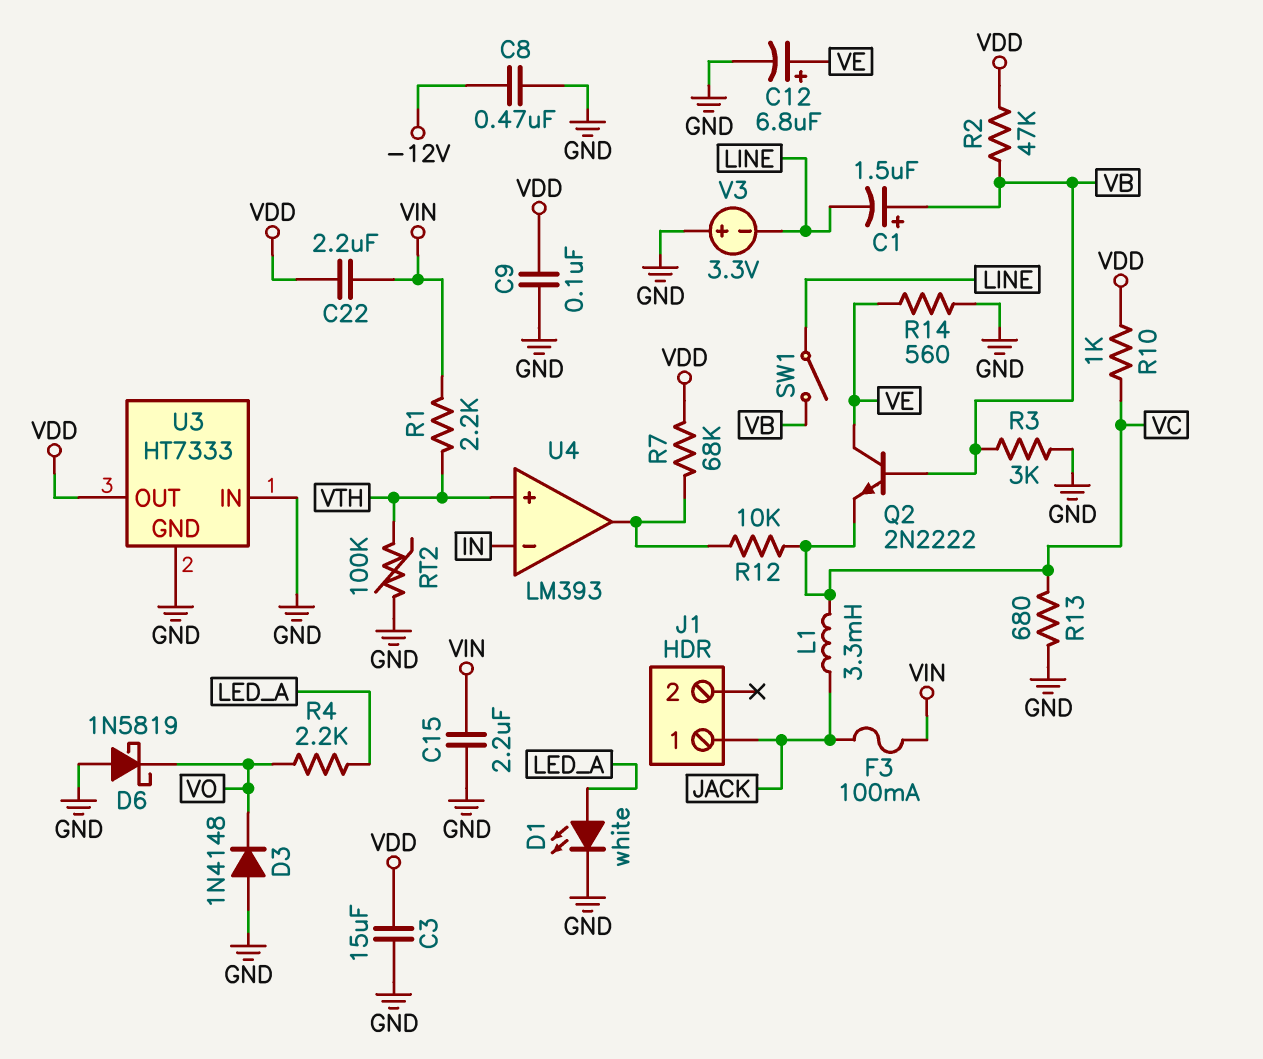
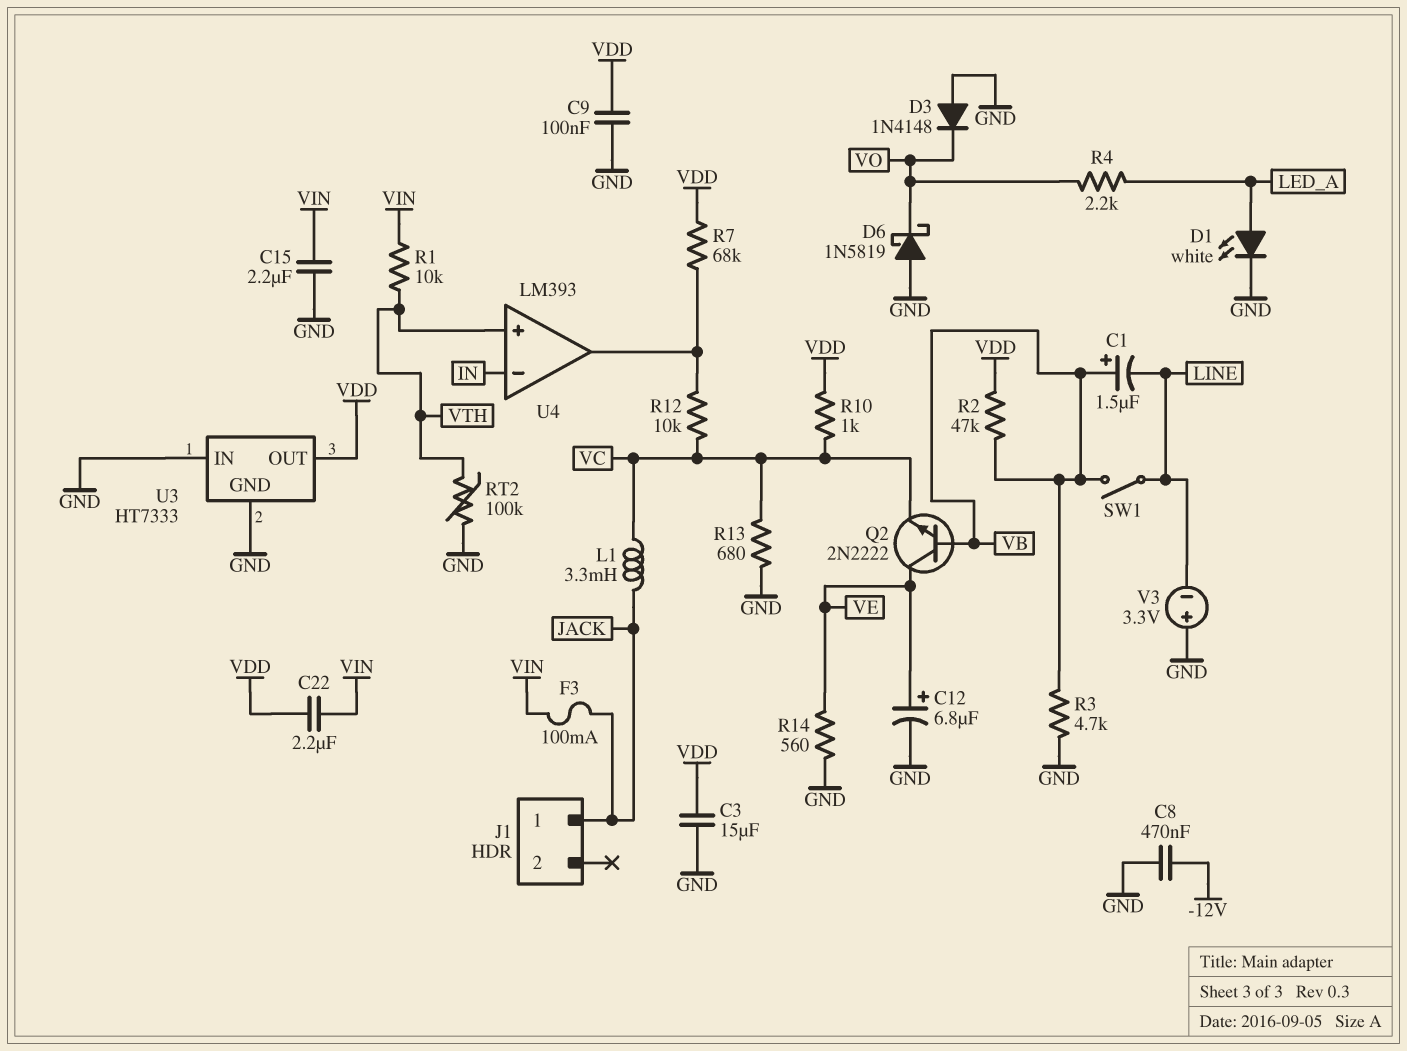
R1: 2.2k (VIN, VTH) -> 10k (VIN, VTH)
R3: 3k (GND, VB) -> 4.7k (GND, VB)

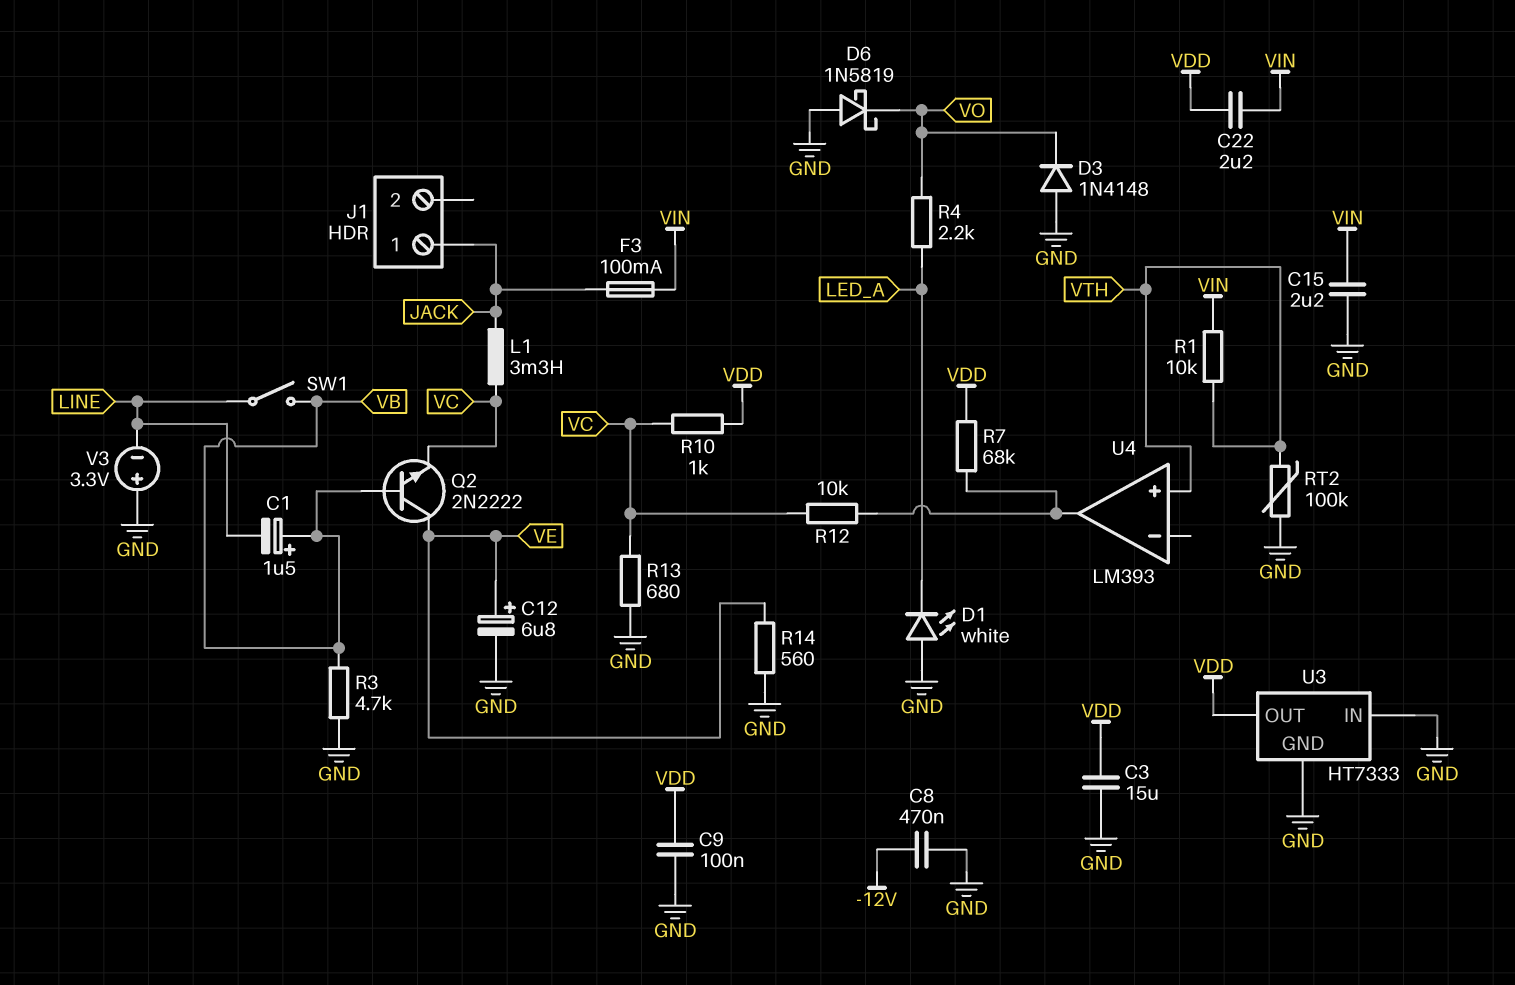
D1: LED white (A LED_A, K GND) -> LED white (A GND, K LED_A)
R2: 47k (VB, VDD) -> none
U4 pin in-: IN -> none

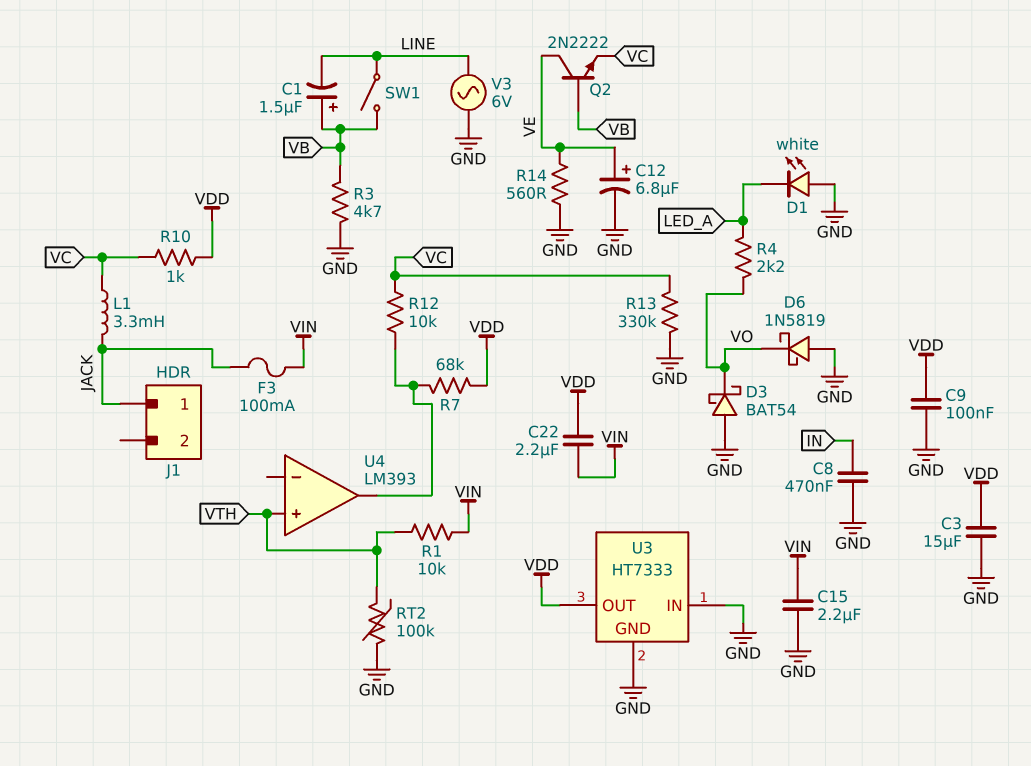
C8: 470nF (-12V, GND) -> 470nF (GND, IN)
D3: diode 1N4148 (A GND, K VO) -> schottky BAT54 (A GND, K VO)
R13: 680 (GND, VC) -> 330k (GND, VC)
V3: 3.3V (plus GND, minus LINE) -> AC 6V (GND, LINE)

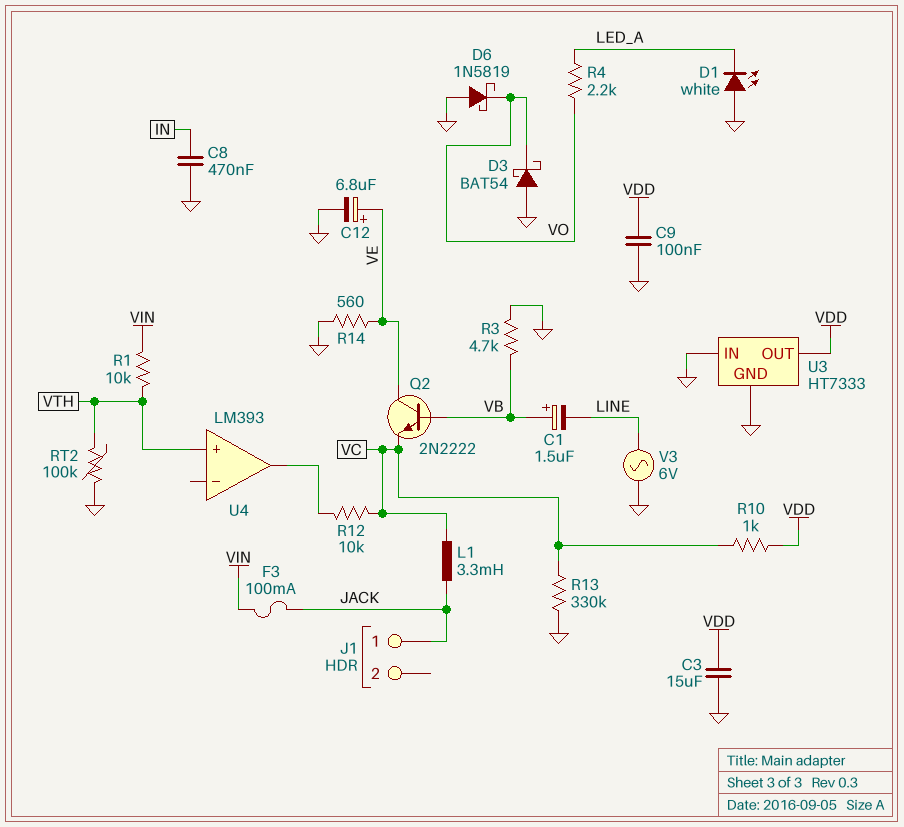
C15: 2.2uF (GND, VIN) -> none
C22: 2.2uF (VDD, VIN) -> none
R7: 68k (U4/out, VDD) -> none
SW1: switch (LINE, VB) -> none

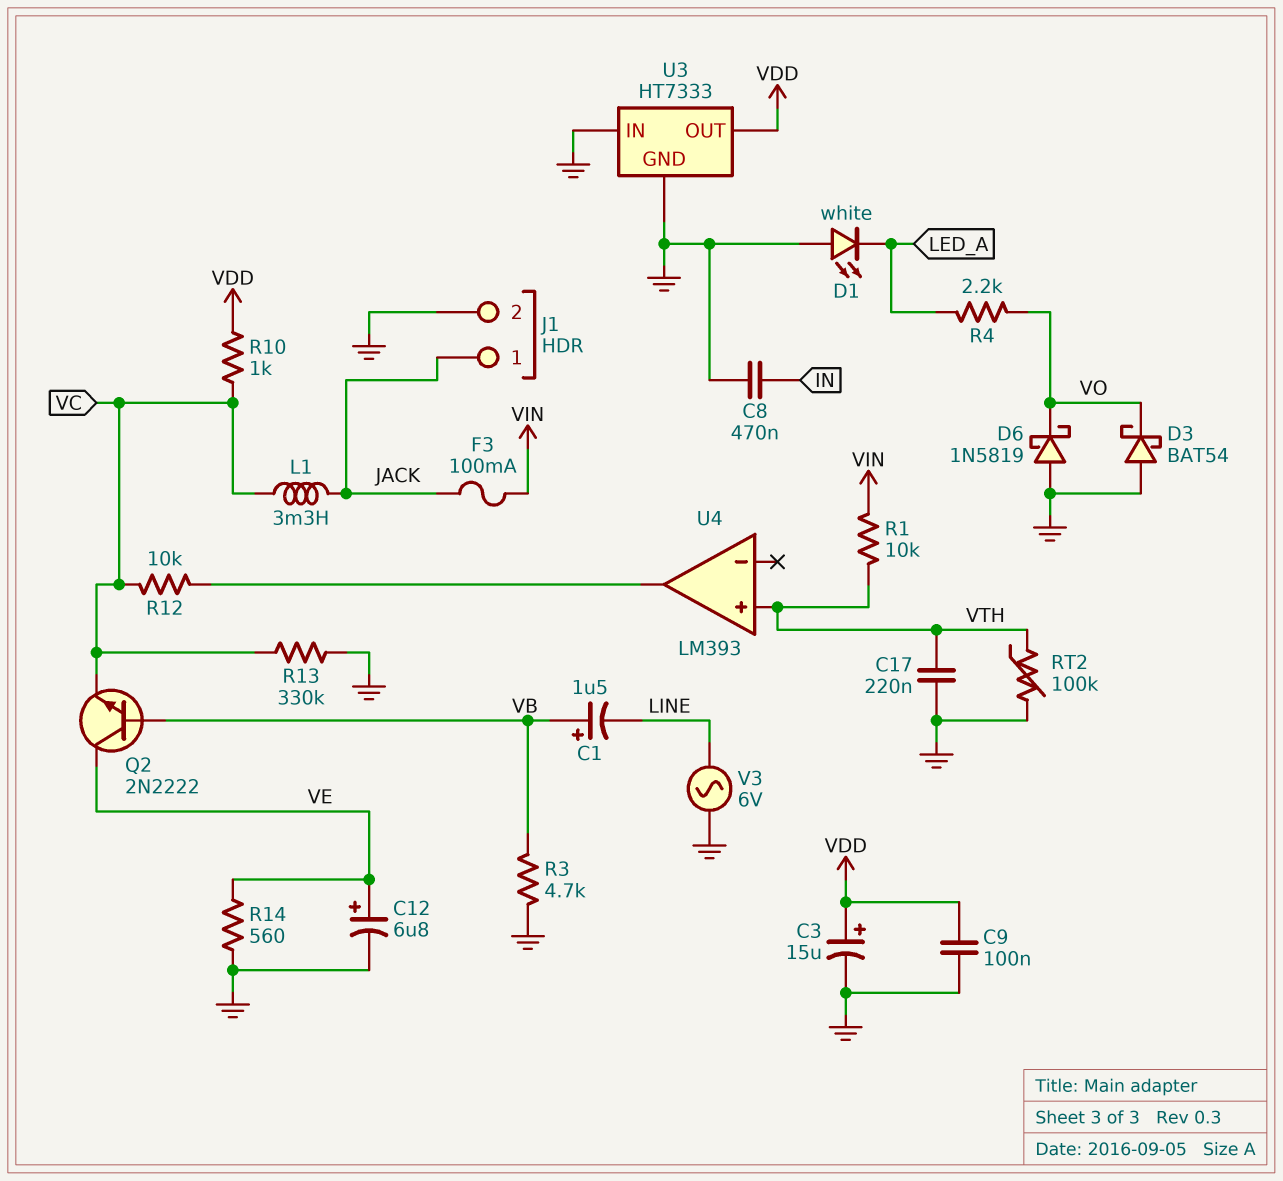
C3: 15uF (GND, VDD) -> 15uF (plus VDD, minus GND)
C17: none -> 220nF (GND, VTH)
J1 pin 2: none -> GND

